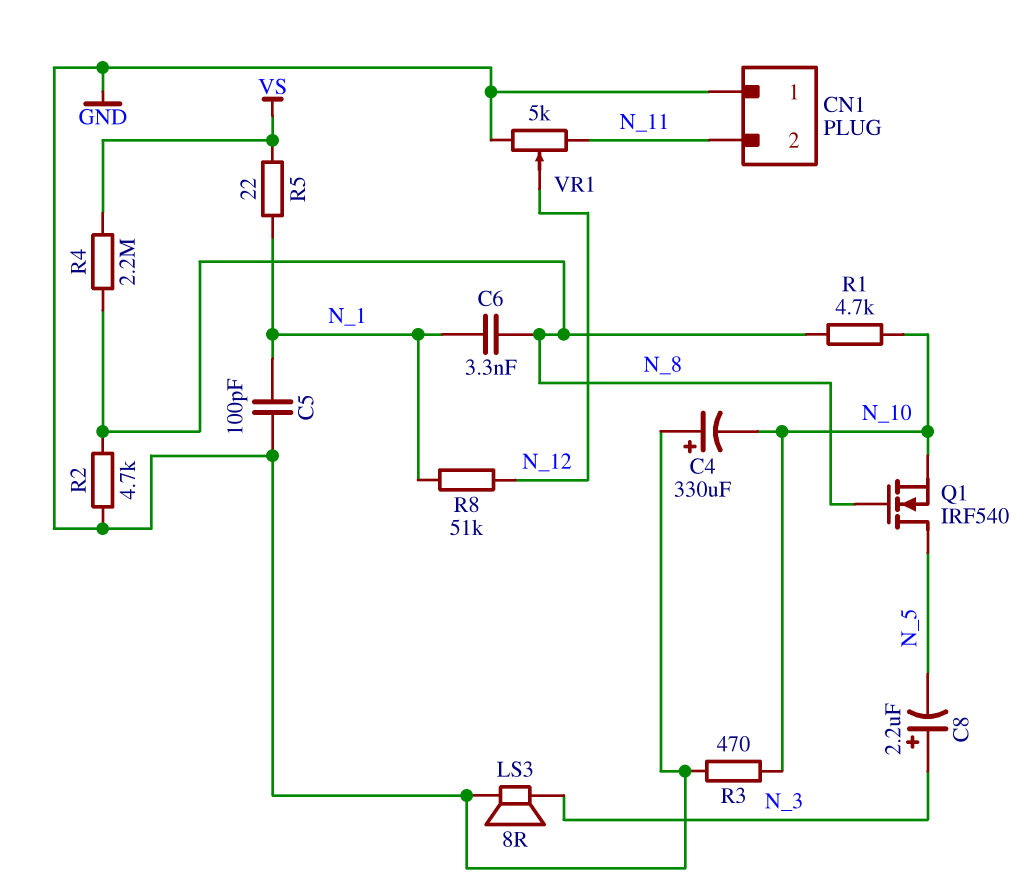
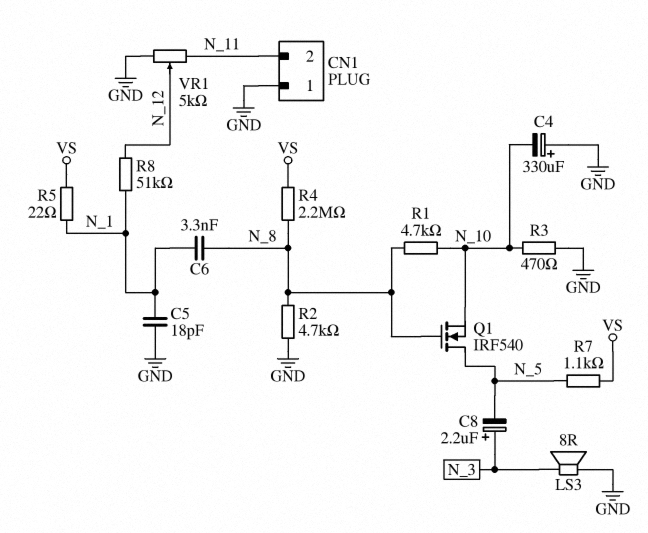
C5: 100pF (GND, N_1) -> 18pF (GND, N_1)
R7: none -> 1.1k (N_5, VS)

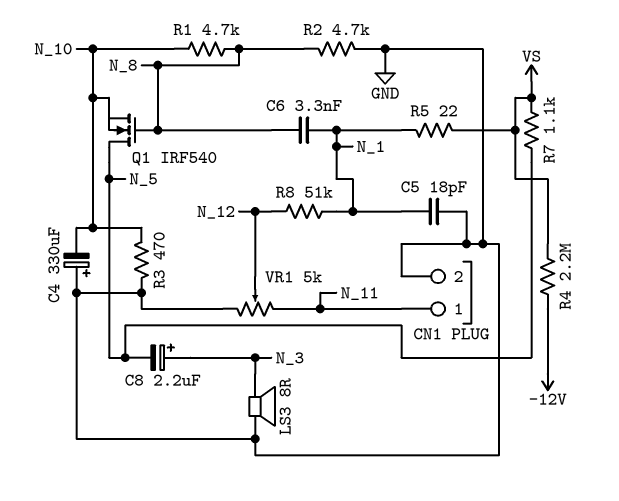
CN1 pin 1: GND -> N_11
CN1 pin 2: N_11 -> GND
R4: 2.2M (N_8, VS) -> 2.2M (-12V, VS)

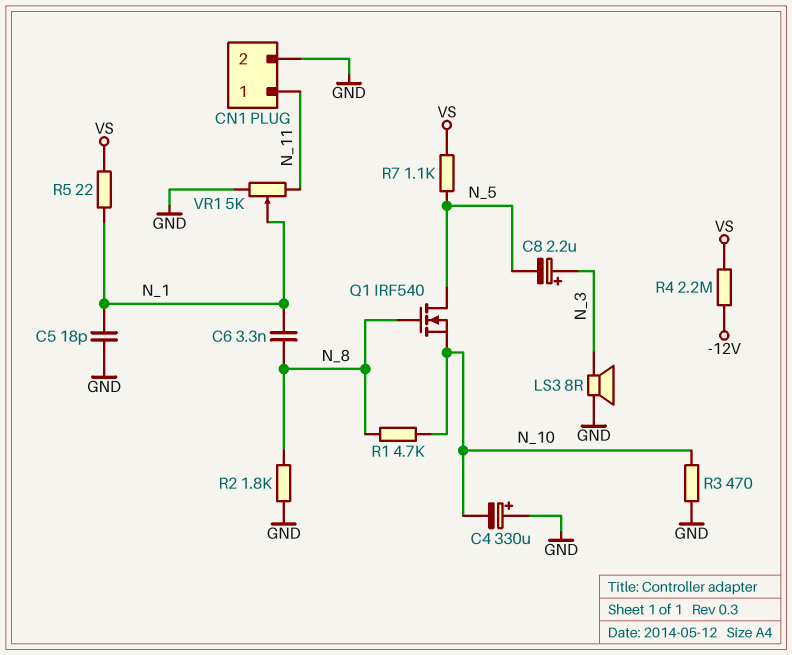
R2: 4.7k (GND, N_8) -> 1.8k (GND, N_8)
R8: 51k (N_1, N_12) -> none
VR1: 5k (GND, N_11, wiper N_12) -> 5k (GND, N_11, wiper N_1)

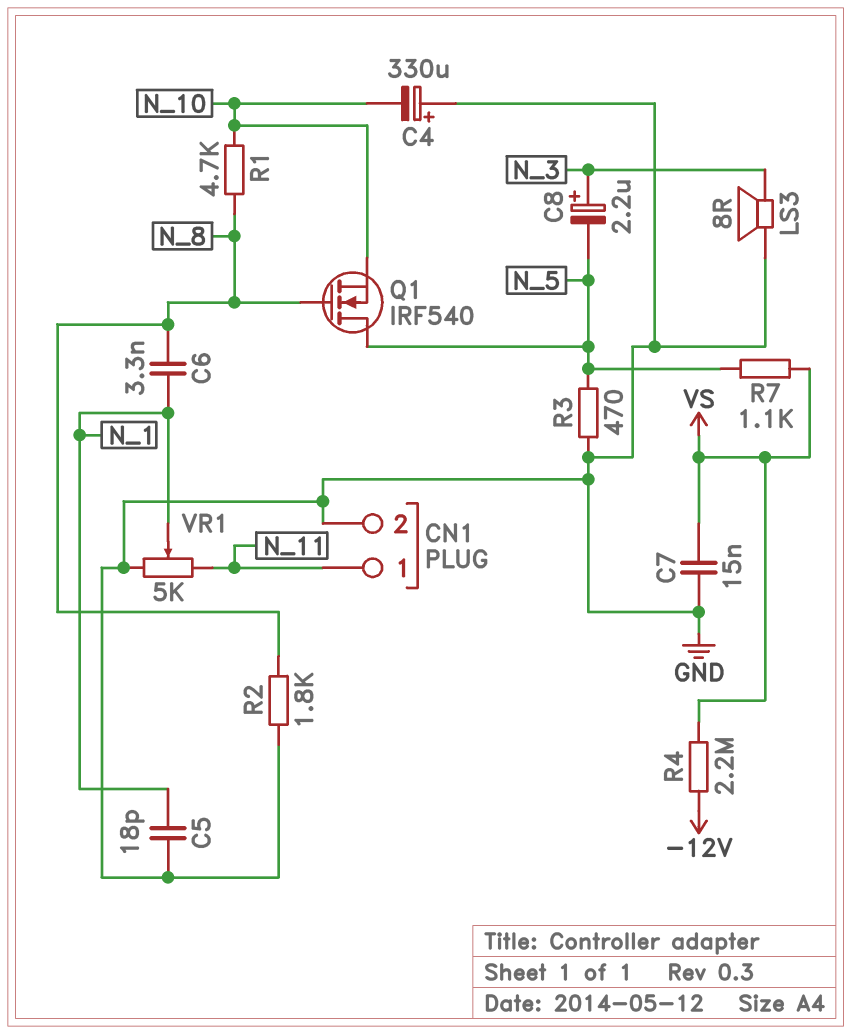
C7: none -> 15nF (GND, VS)
R3: 470 (GND, N_10) -> 470 (GND, N_5)
R5: 22 (N_1, VS) -> none

